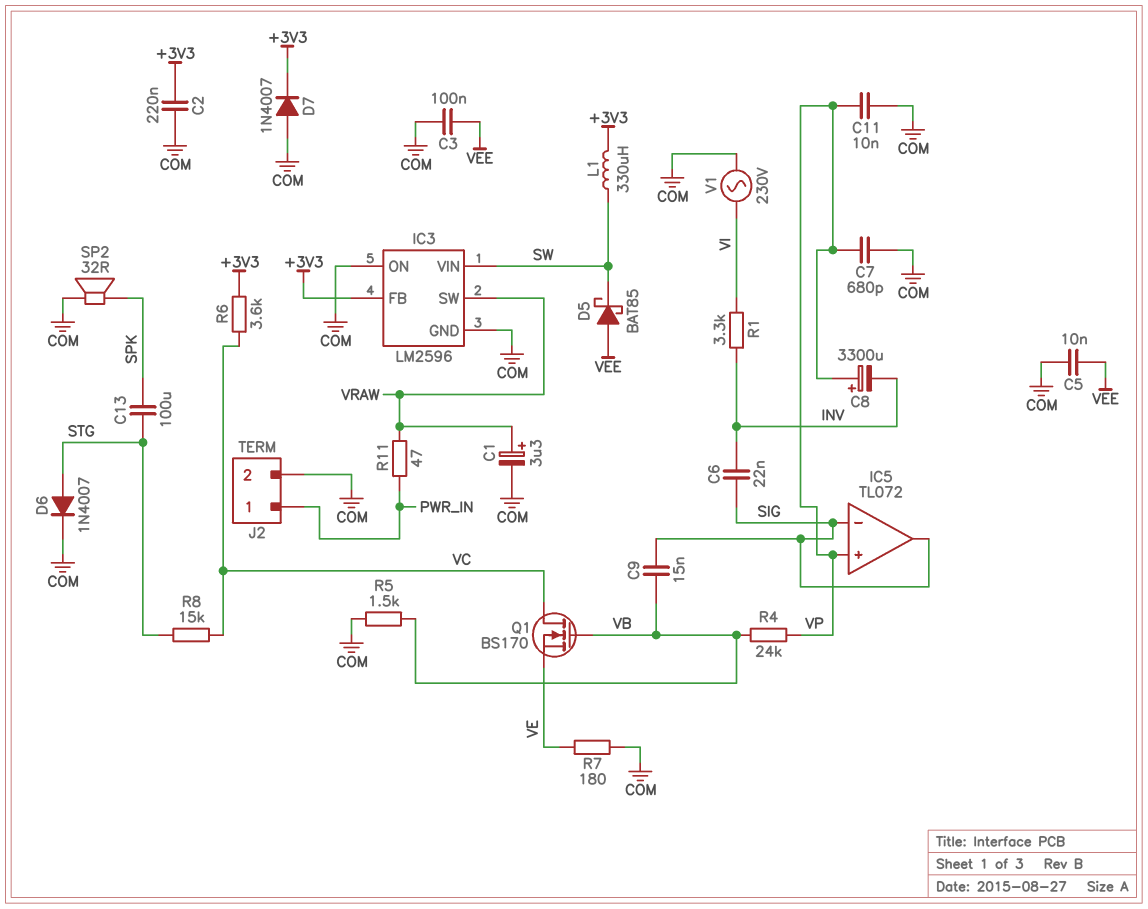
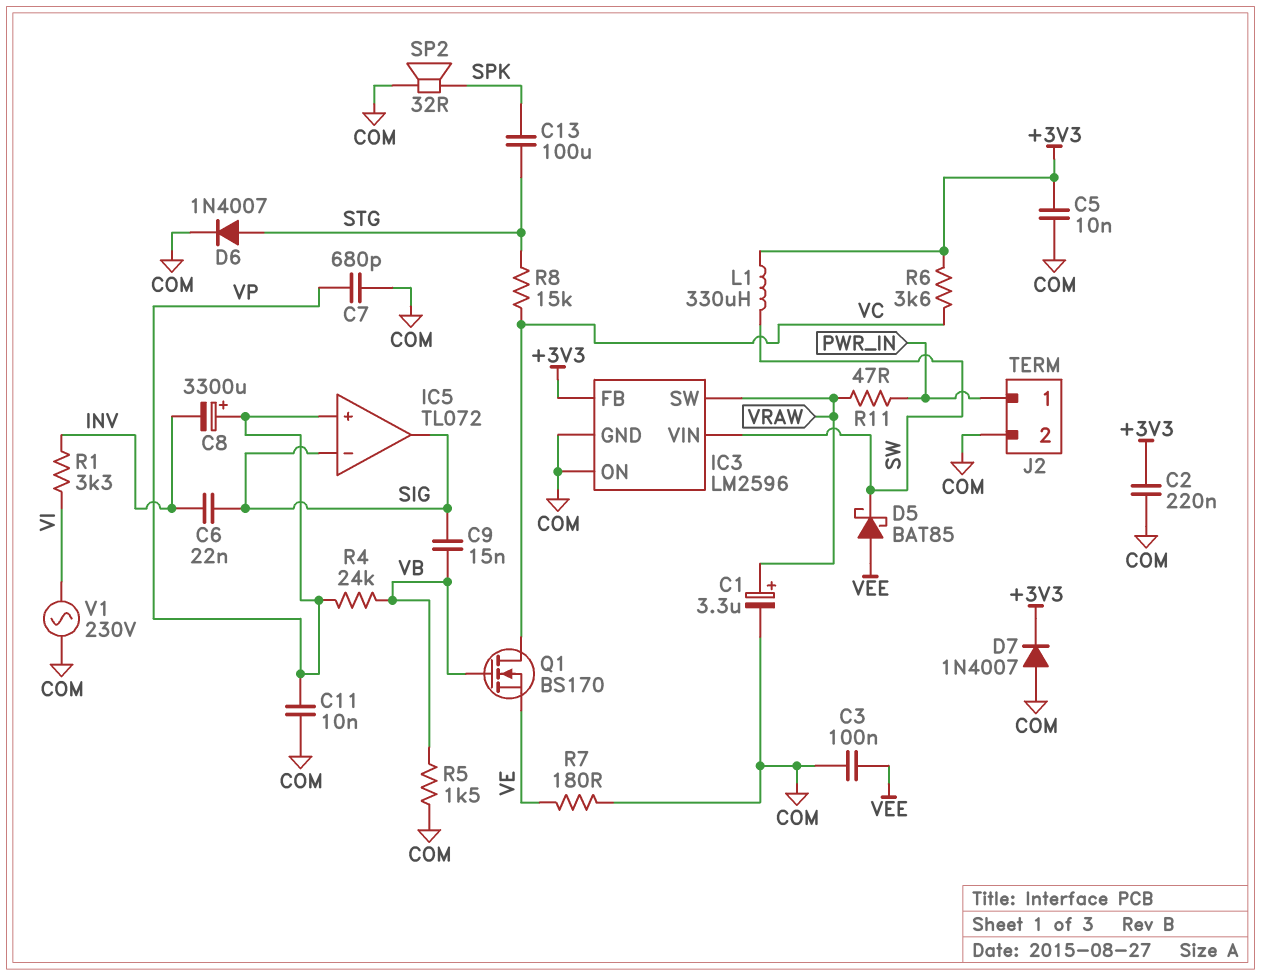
C5: 10nF (COM, VEE) -> 10nF (+3V3, COM)

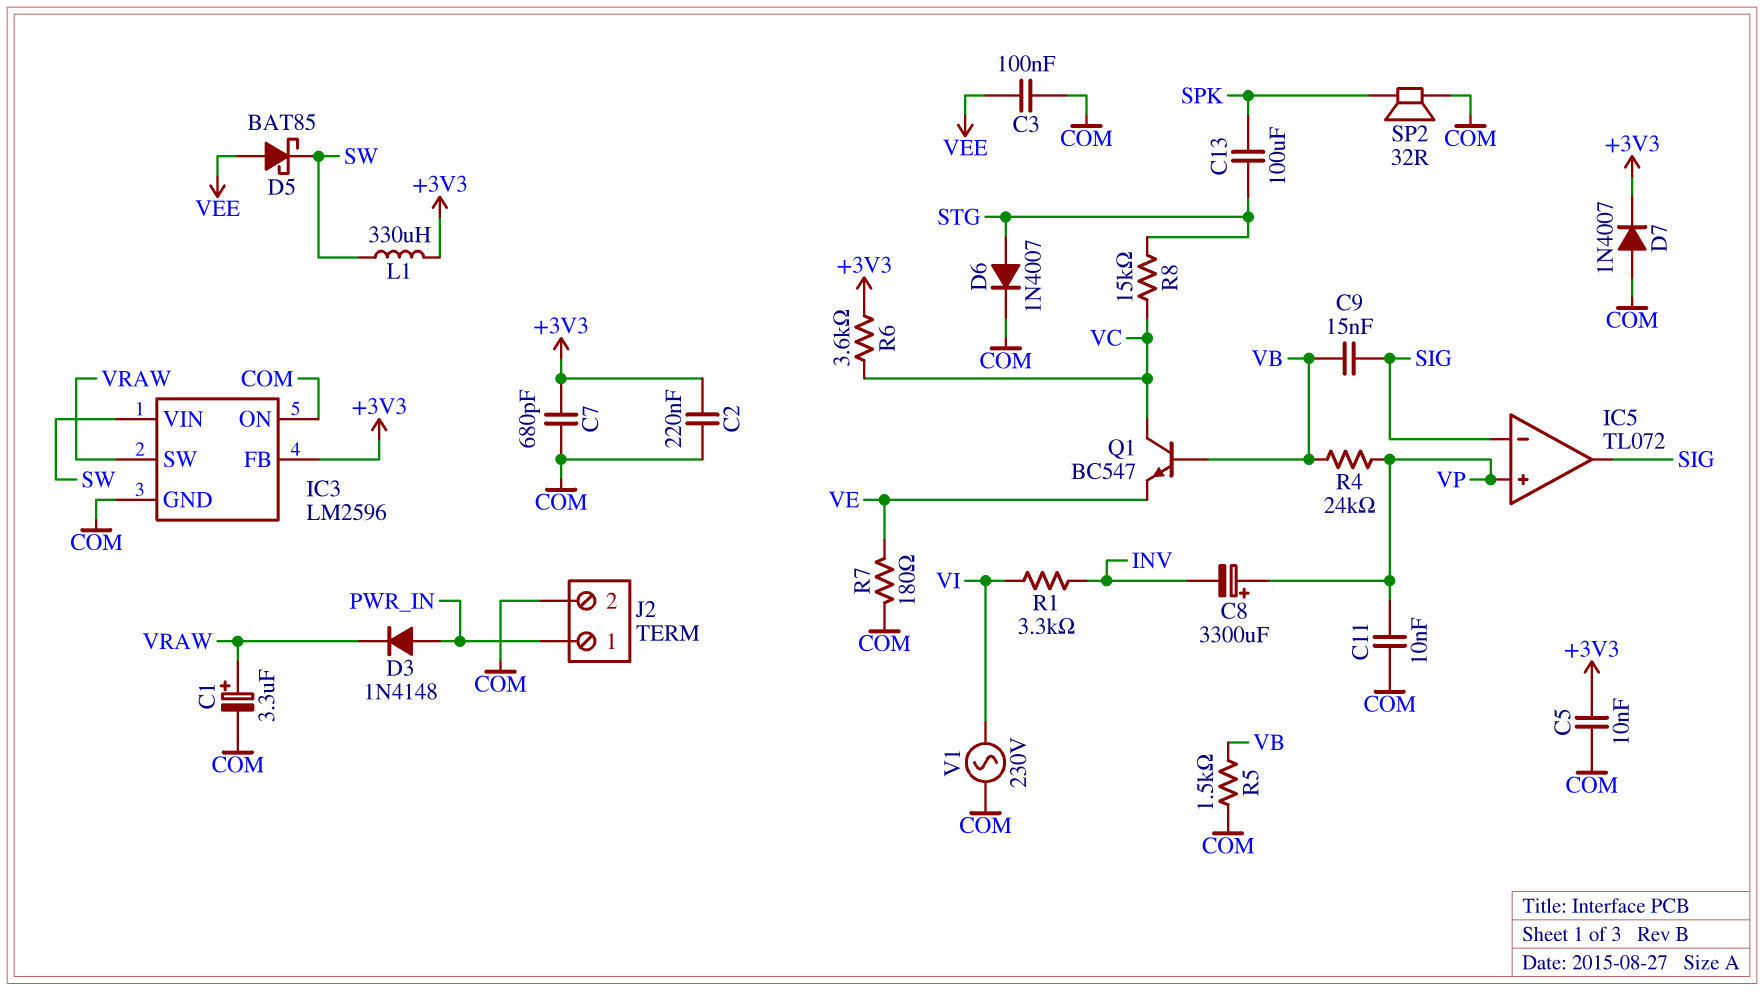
C6: 22nF (INV, SIG) -> none
C7: 680pF (COM, VP) -> 680pF (+3V3, COM)
D3: none -> diode 1N4148 (A PWR_IN, K VRAW)
Q1: NMOS BS170 (G VB, D VC, S VE) -> NPN BC547 (B VB, C VC, E VE)
R11: 47 (PWR_IN, VRAW) -> none

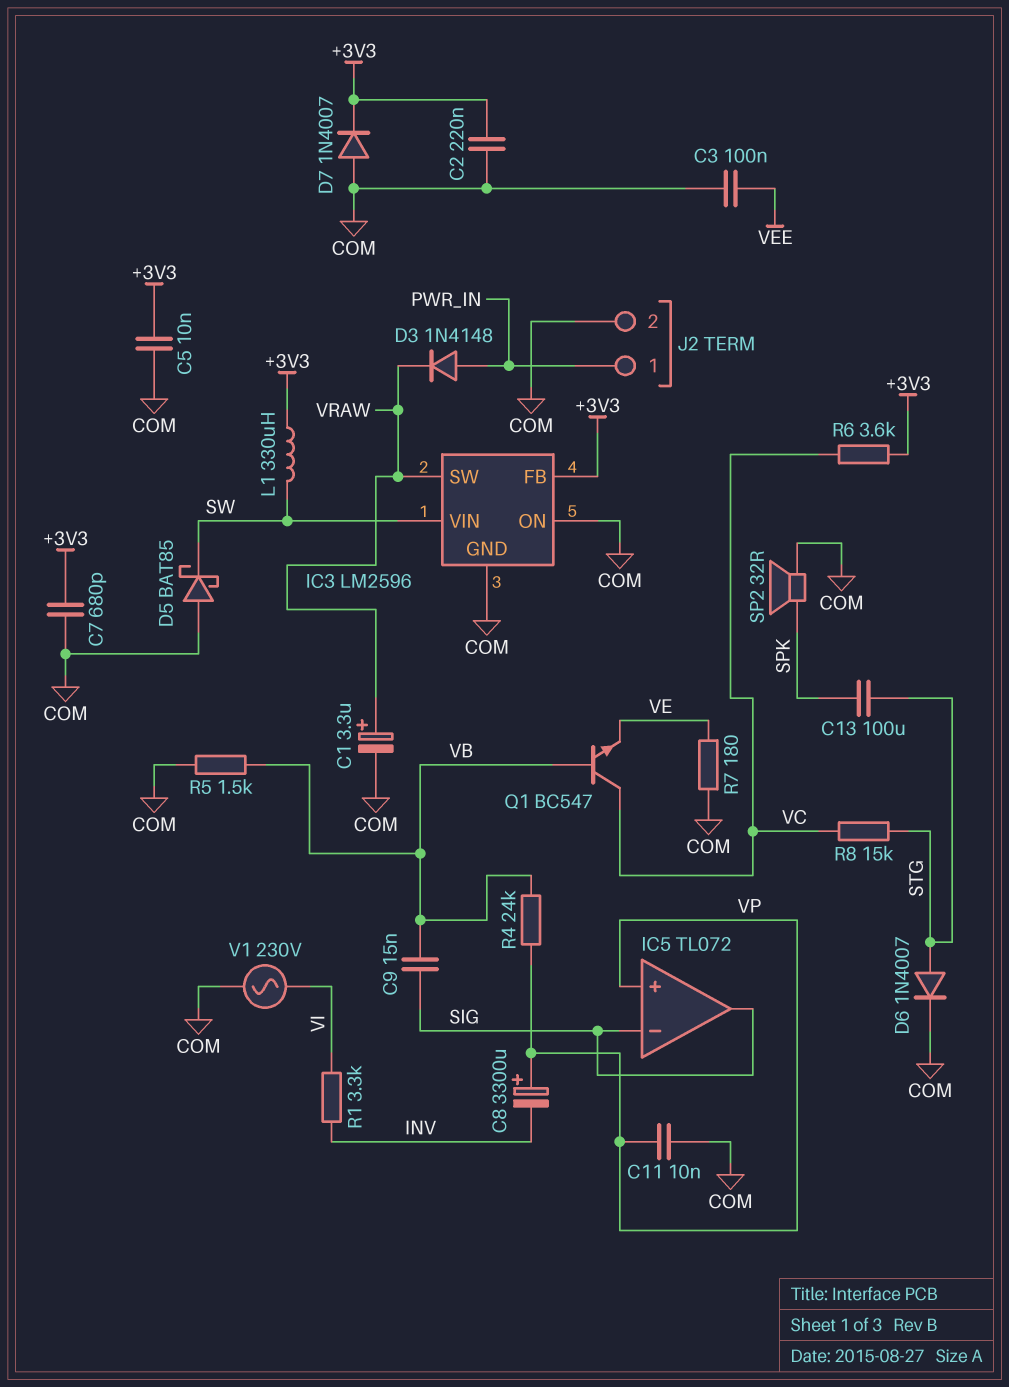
D5: schottky BAT85 (A VEE, K SW) -> schottky BAT85 (A COM, K SW)

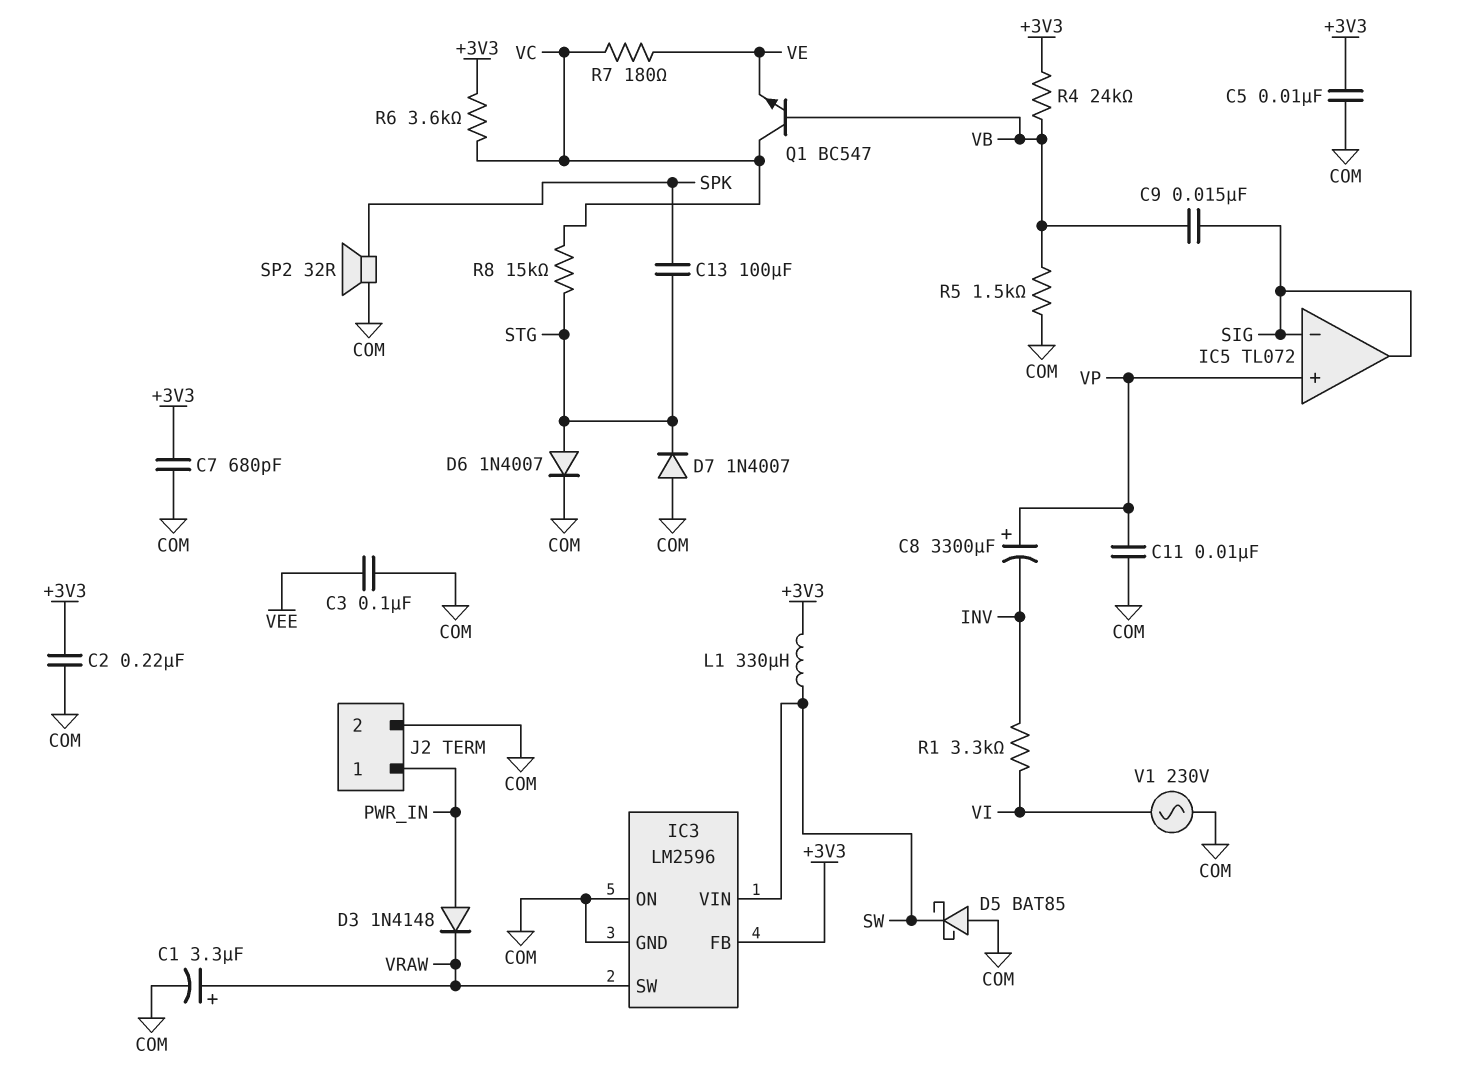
D7: diode 1N4007 (A COM, K +3V3) -> diode 1N4007 (A COM, K STG)
R4: 24k (VB, VP) -> 24k (+3V3, VB)
R7: 180 (COM, VE) -> 180 (VC, VE)

